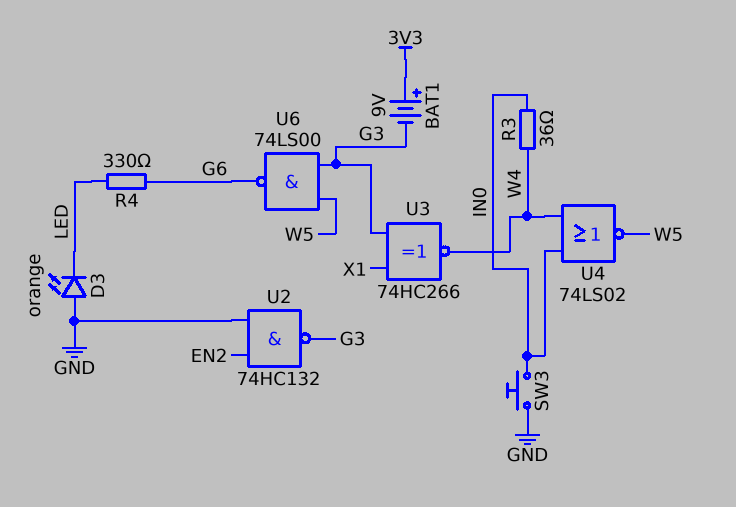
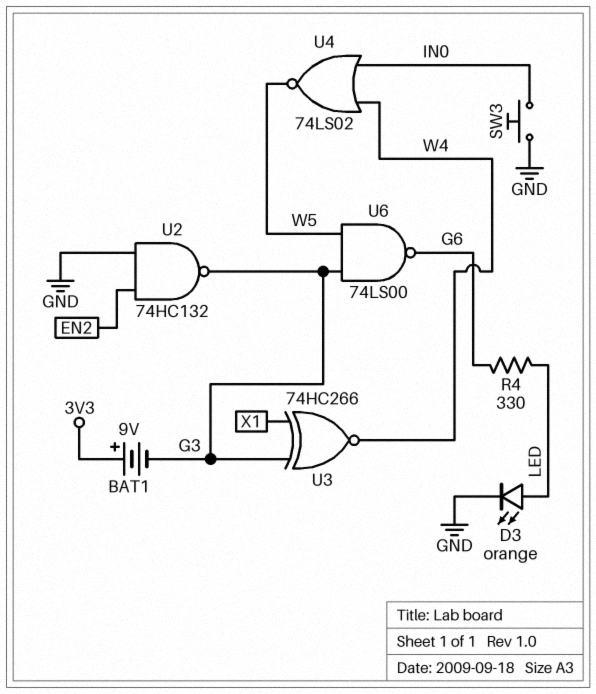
D3: LED orange (A GND, K LED) -> LED orange (A LED, K GND)
R3: 36 (IN0, W4) -> none

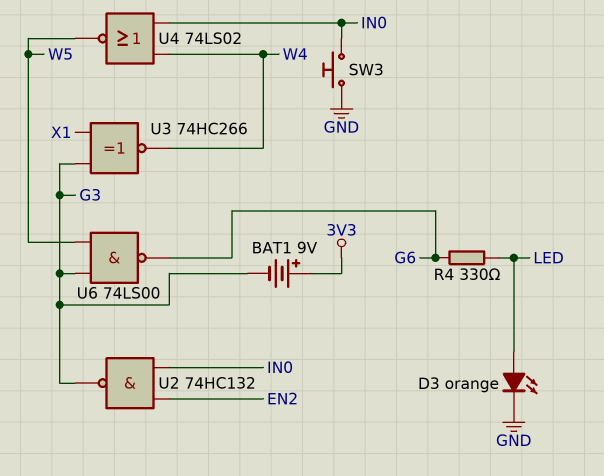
U2: NAND 74HC132 (in EN2, in GND, out G3) -> NAND 74HC132 (in EN2, in IN0, out G3)

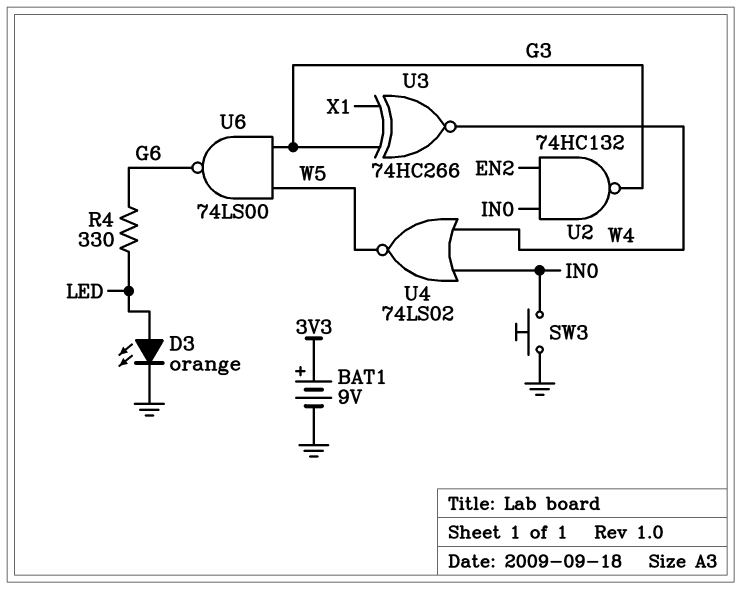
BAT1: 9V (plus 3V3, minus G3) -> 9V (plus 3V3, minus GND)

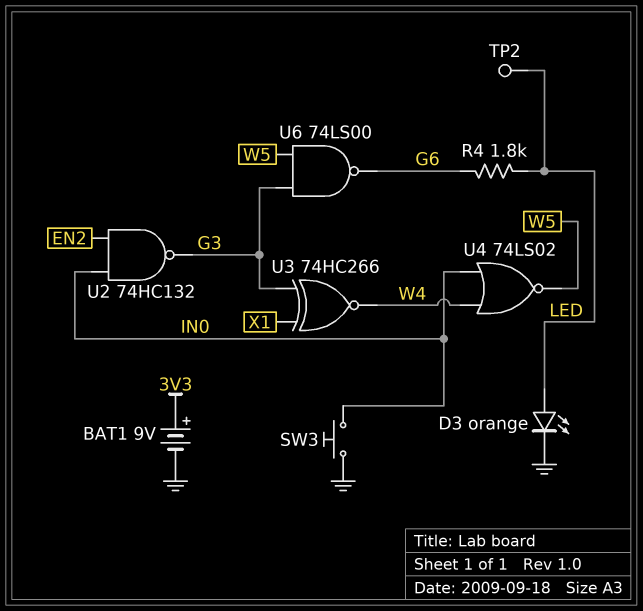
R4: 330 (G6, LED) -> 1.8k (G6, LED)
TP2: none -> test point (LED)

